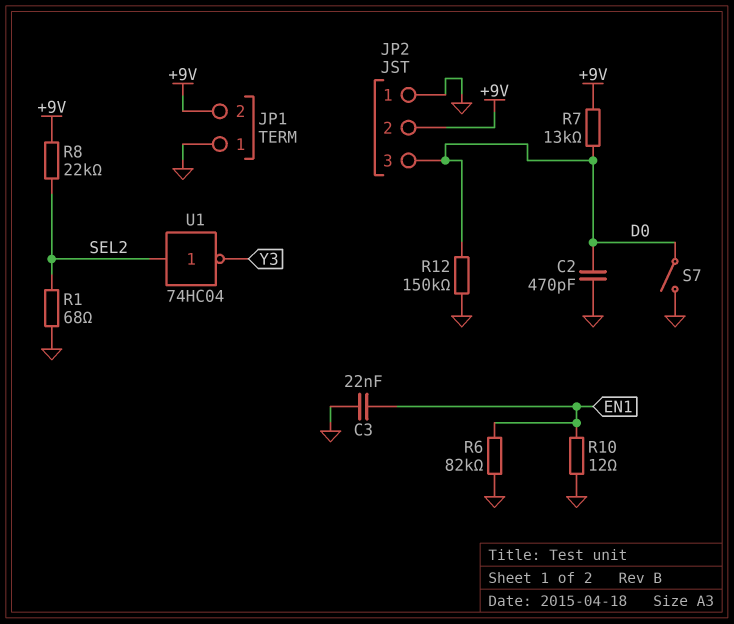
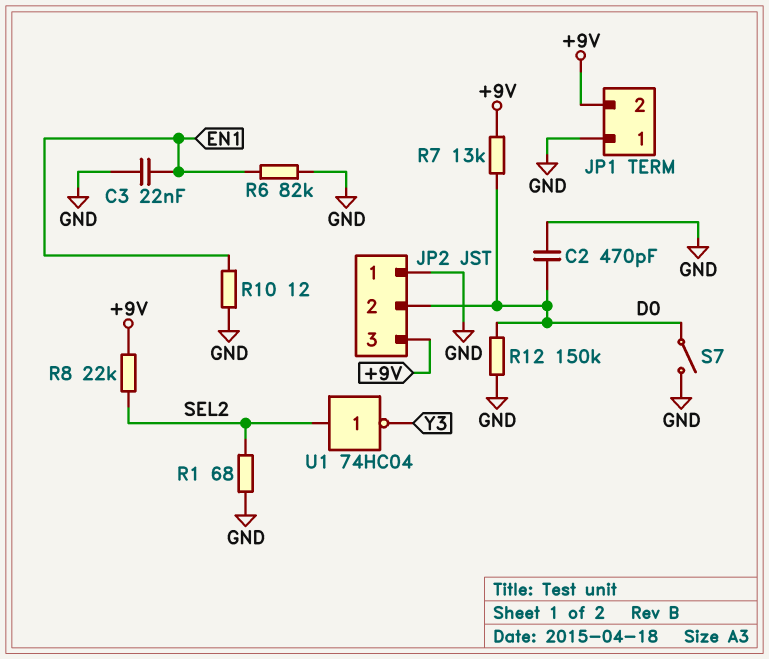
JP2 pin 2: +9V -> D0
JP2 pin 3: D0 -> +9V

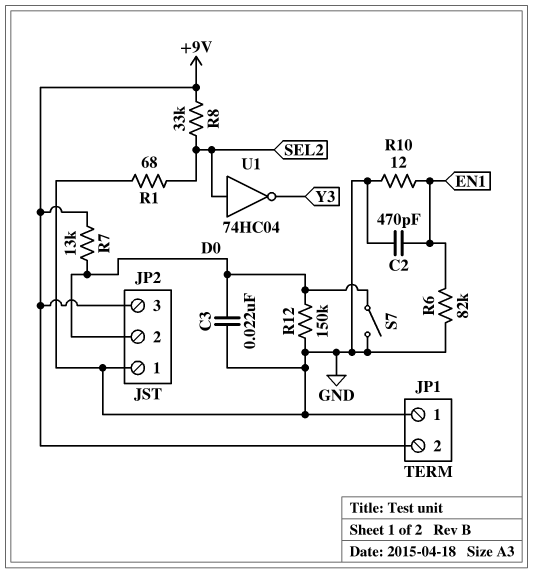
C2: 470pF (D0, GND) -> 470pF (EN1, GND)
C3: 22nF (EN1, GND) -> 22nF (D0, GND)
R8: 22k (+9V, SEL2) -> 33k (+9V, SEL2)

